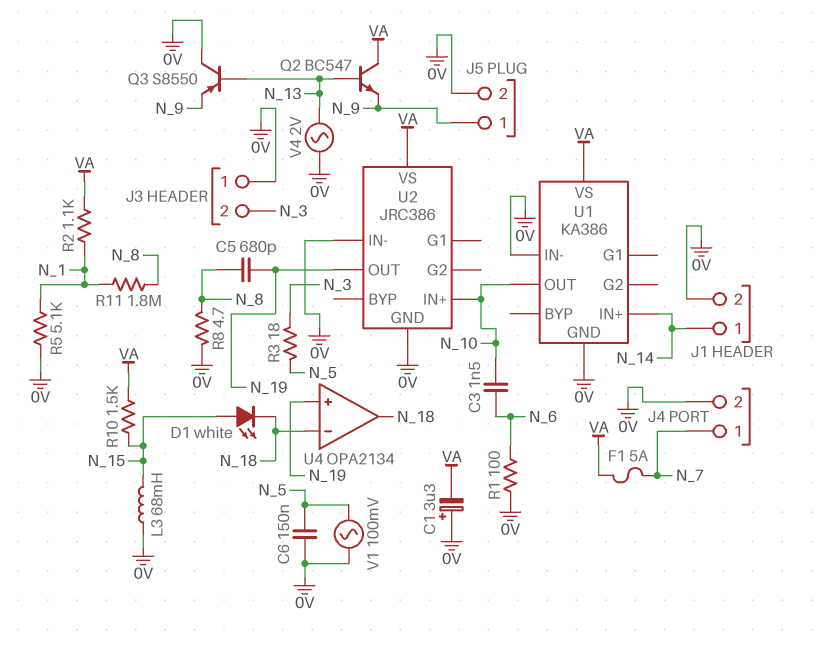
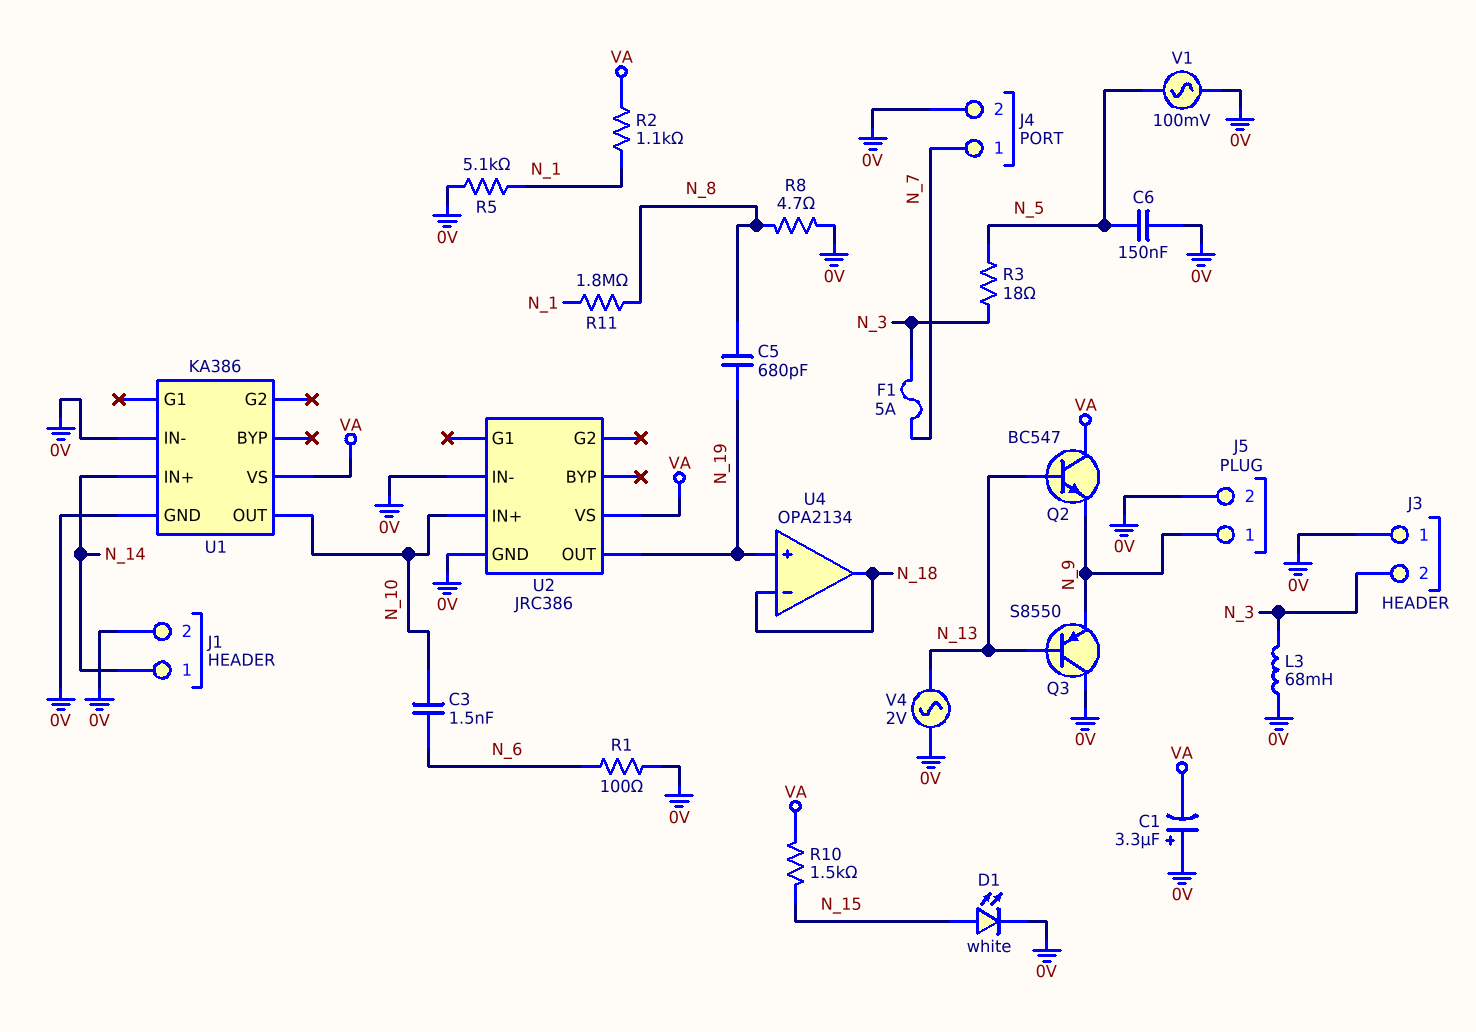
D1: LED white (A N_15, K N_18) -> LED white (A N_15, K 0V)
F1: 5A (N_7, VA) -> 5A (N_3, N_7)
L3: 68mH (0V, N_15) -> 68mH (0V, N_3)

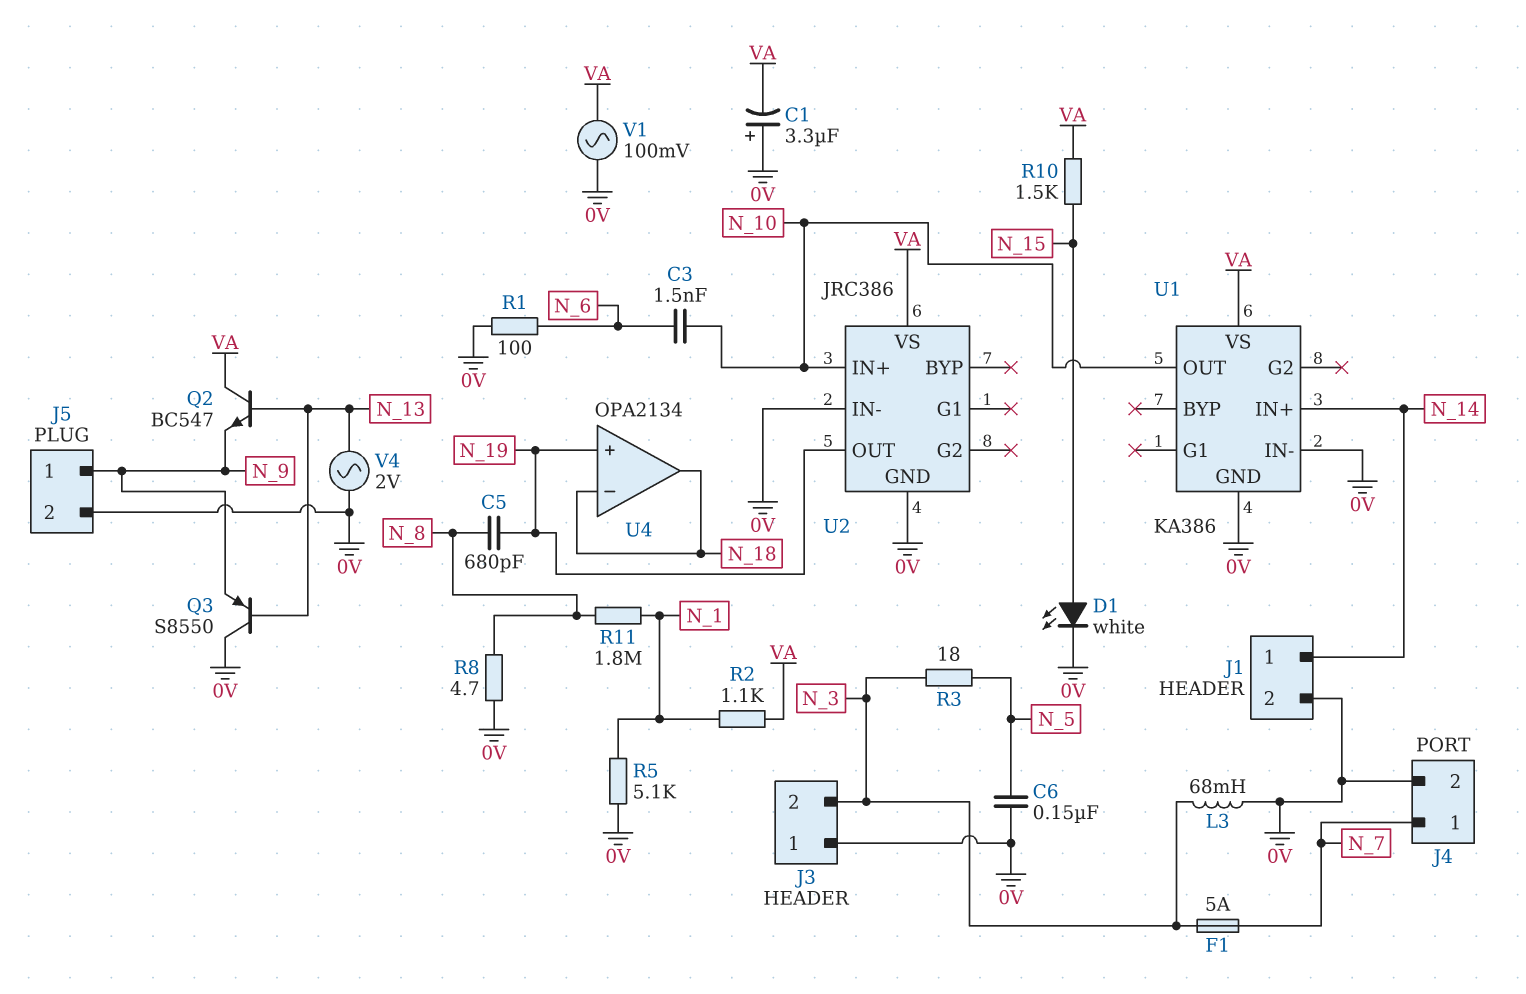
V1: AC 100mV (0V, N_5) -> AC 100mV (0V, VA)

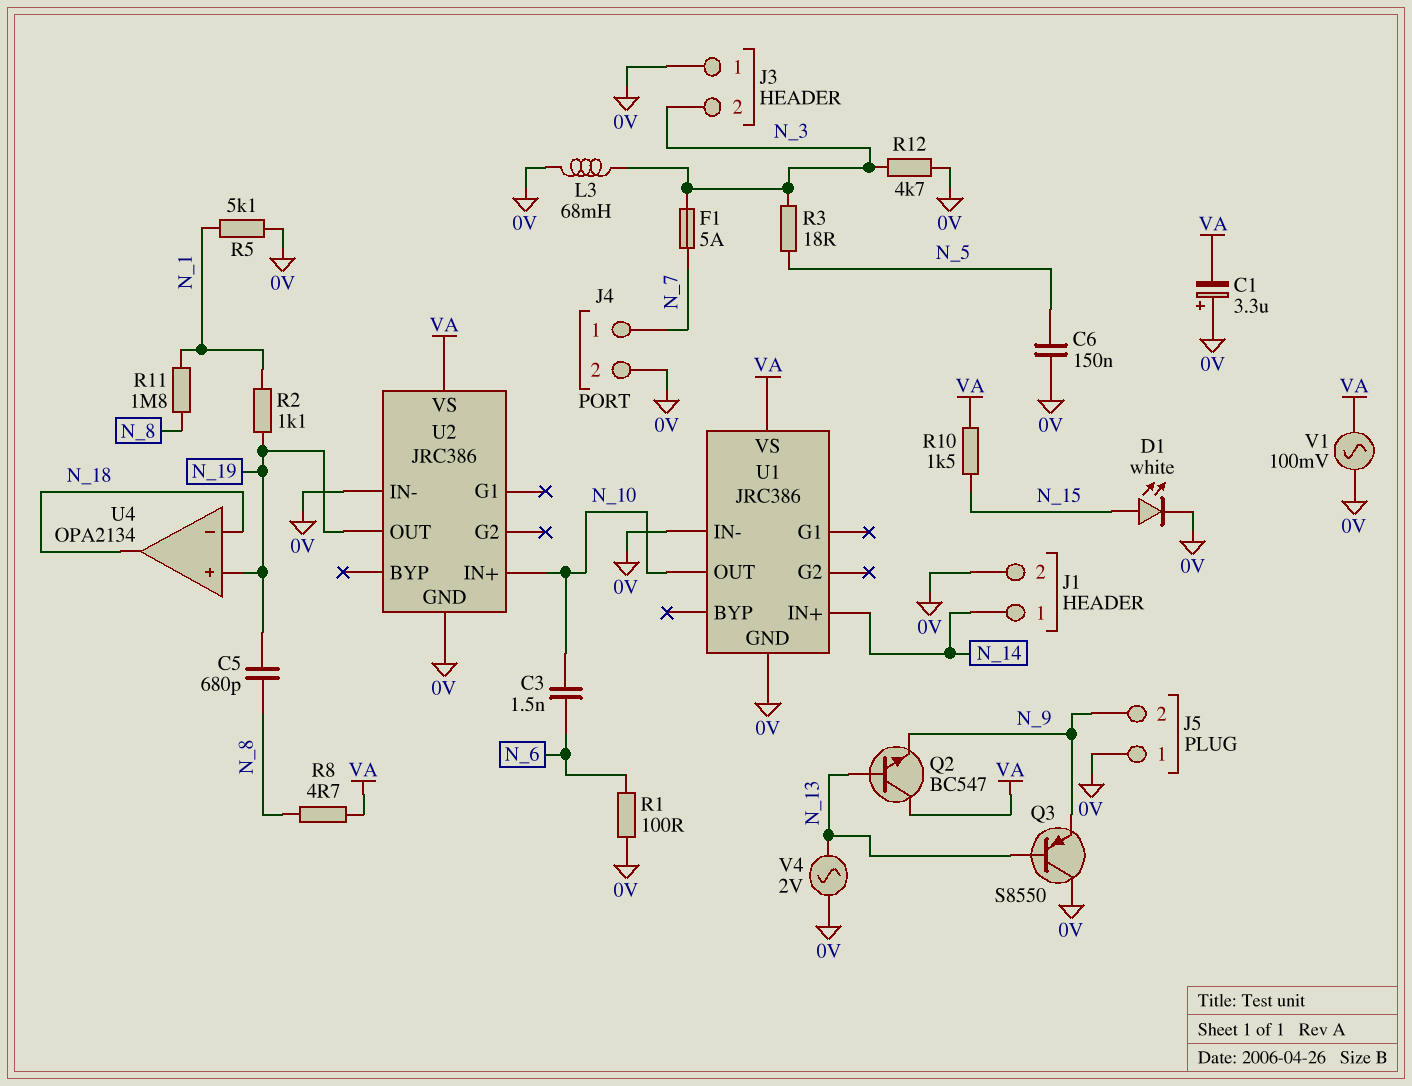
J5 pin 1: N_9 -> 0V
J5 pin 2: 0V -> N_9
R2: 1.1k (N_1, VA) -> 1.1k (N_1, N_19)
R8: 4.7 (0V, N_8) -> 4.7 (N_8, VA)
R12: none -> 4.7k (0V, N_3)
U1: KA386 -> JRC386

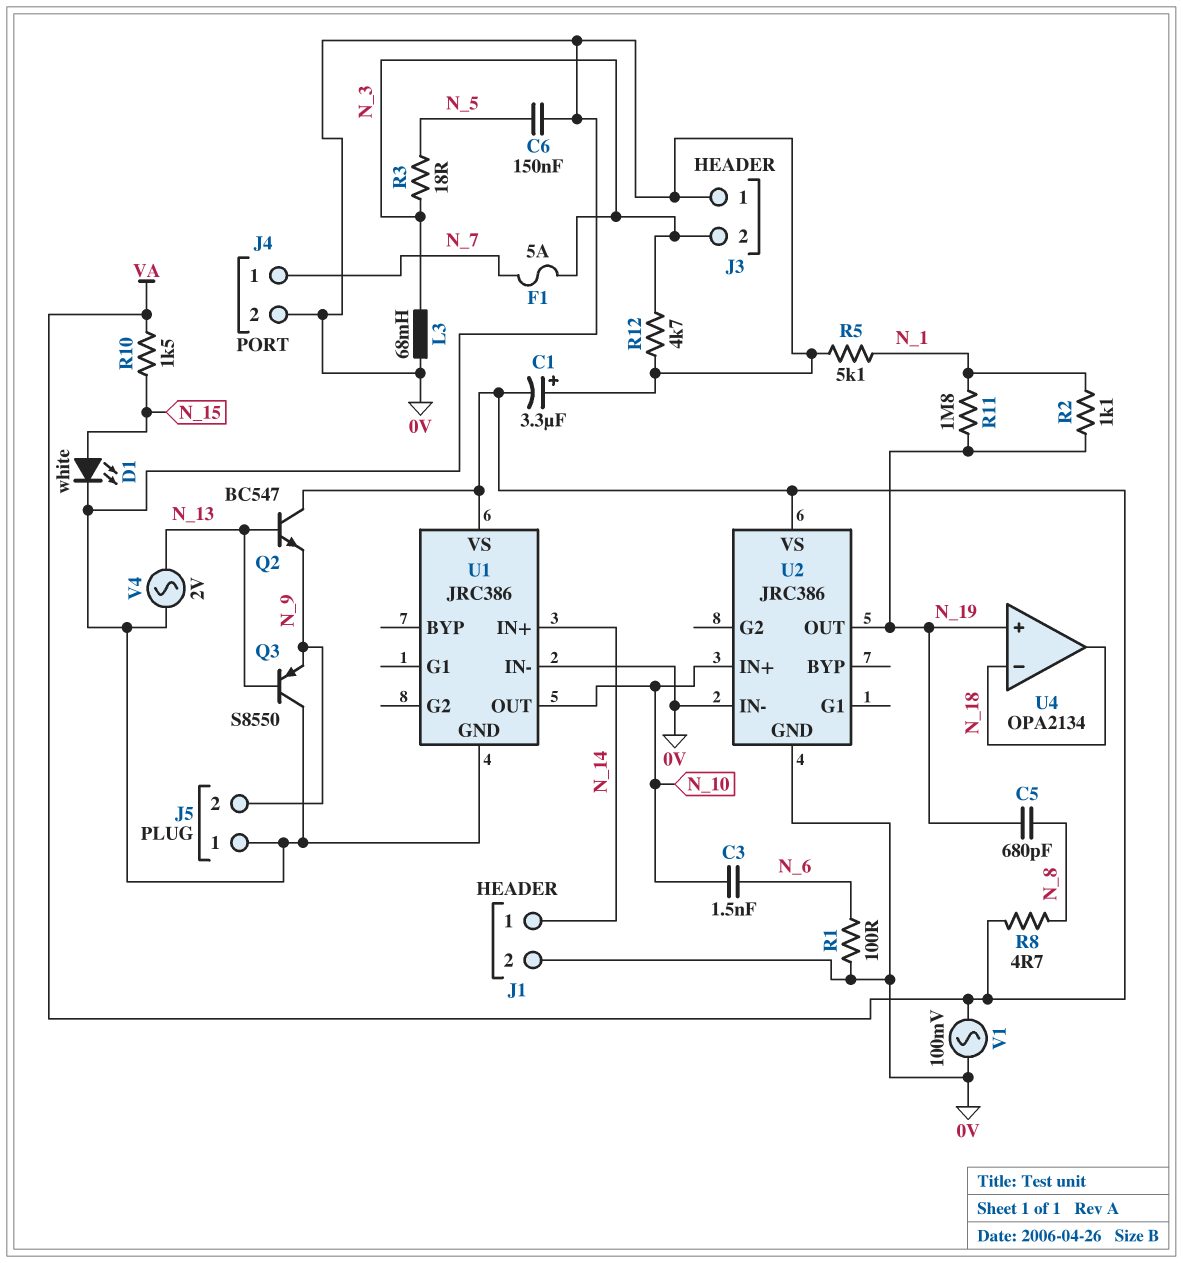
R11: 1.8M (N_1, N_8) -> 1.8M (N_1, N_19)

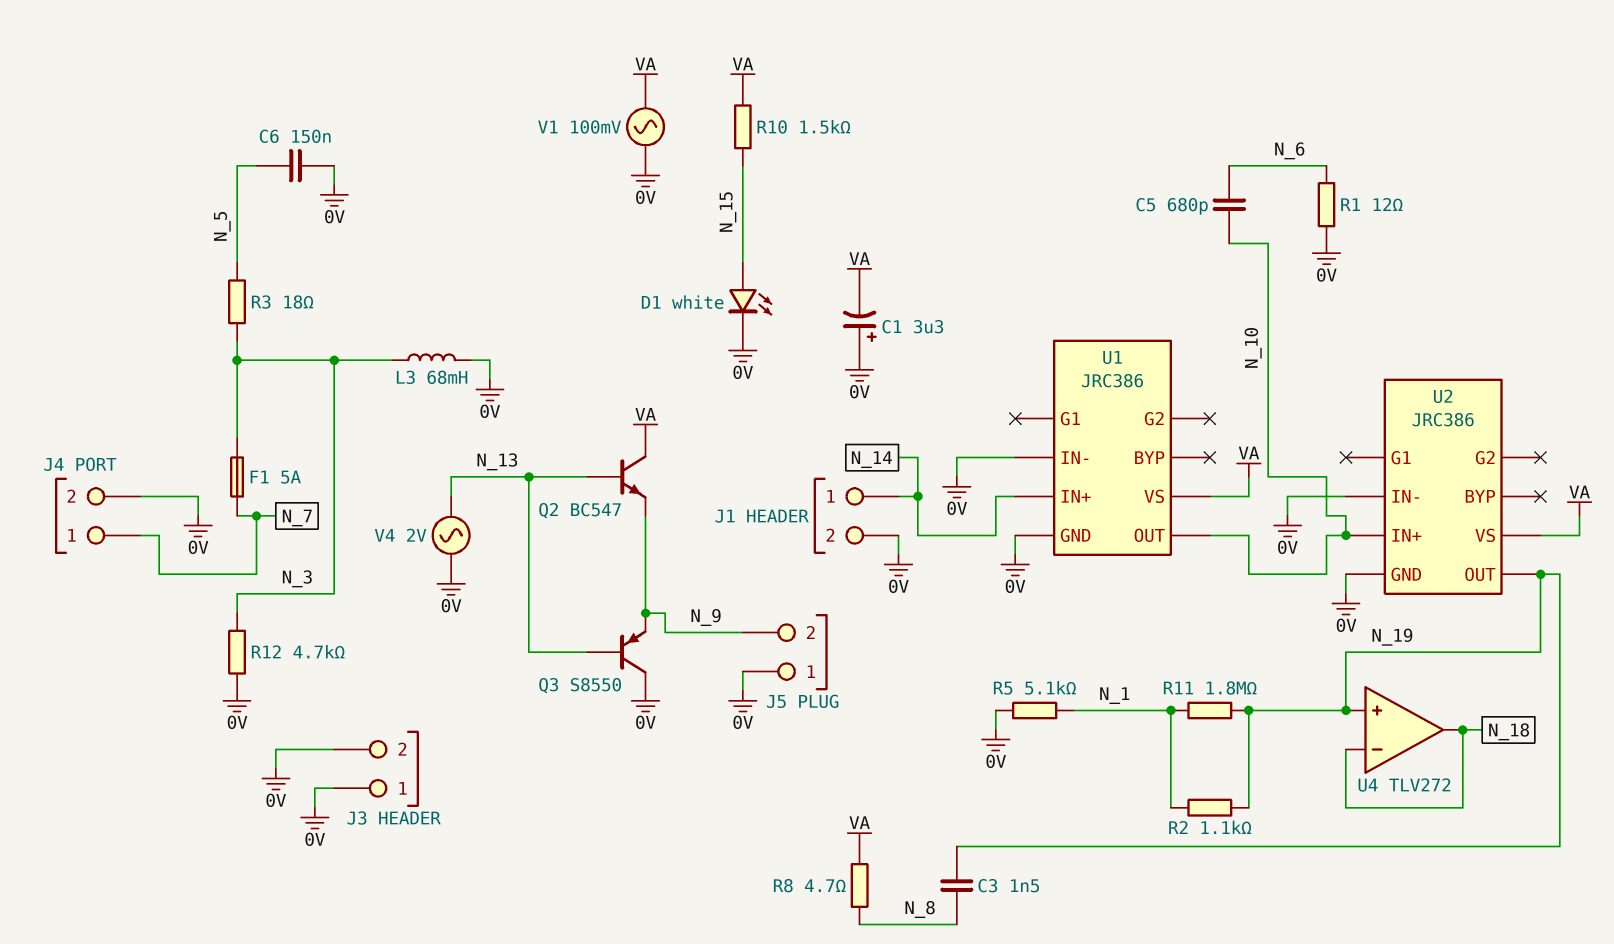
C3: 1.5nF (N_6, N_10) -> 1.5nF (N_8, N_19)
C5: 680pF (N_8, N_19) -> 680pF (N_6, N_10)
J3 pin 2: N_3 -> 0V
R1: 100 (0V, N_6) -> 12 (0V, N_6)
U4: OPA2134 -> TLV272

